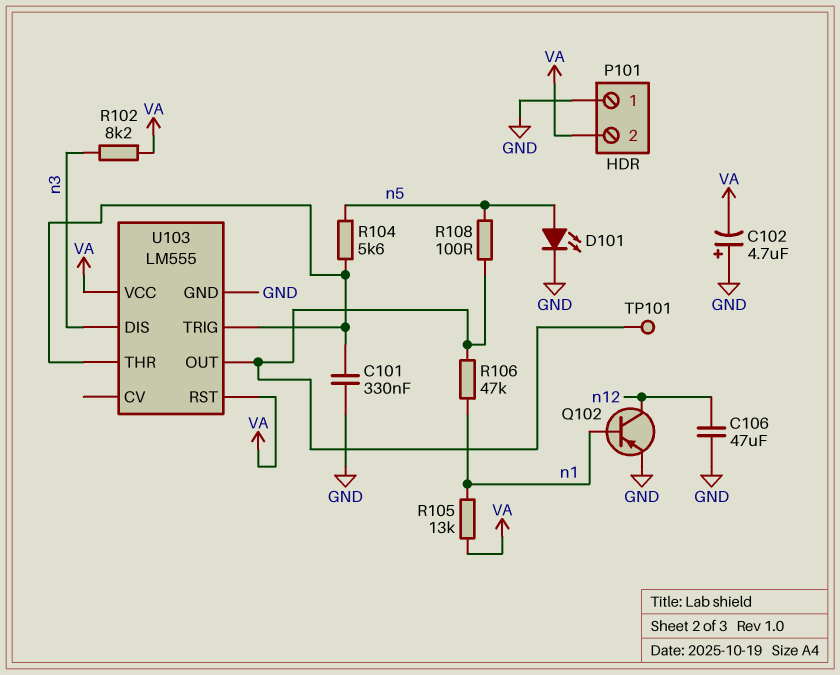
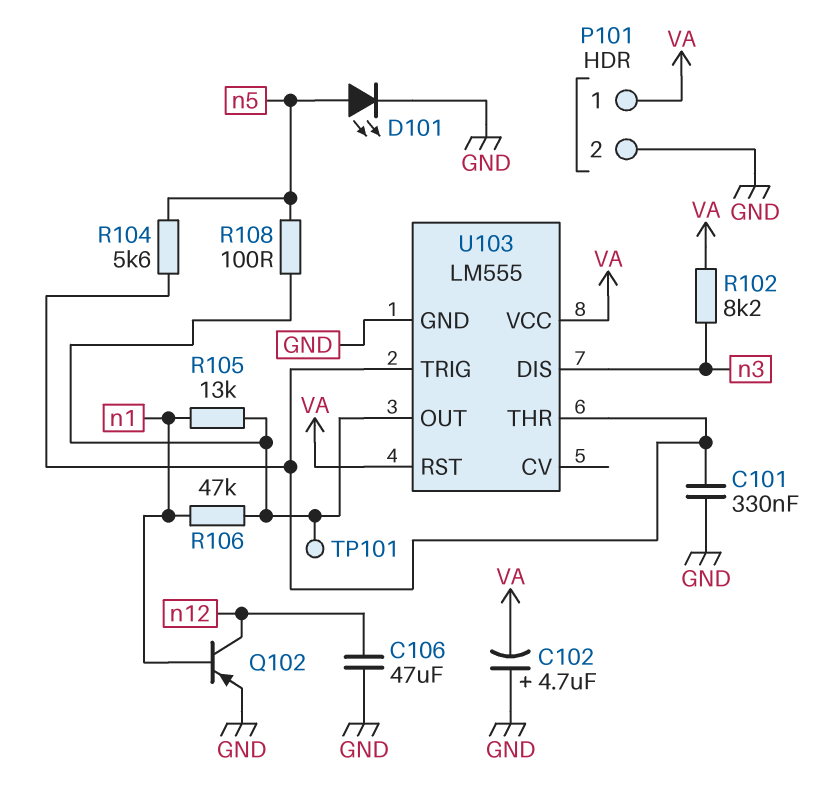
P101 pin 1: GND -> VA
P101 pin 2: VA -> GND
R105: 13k (VA, n1) -> 13k (U103/OUT, n1)

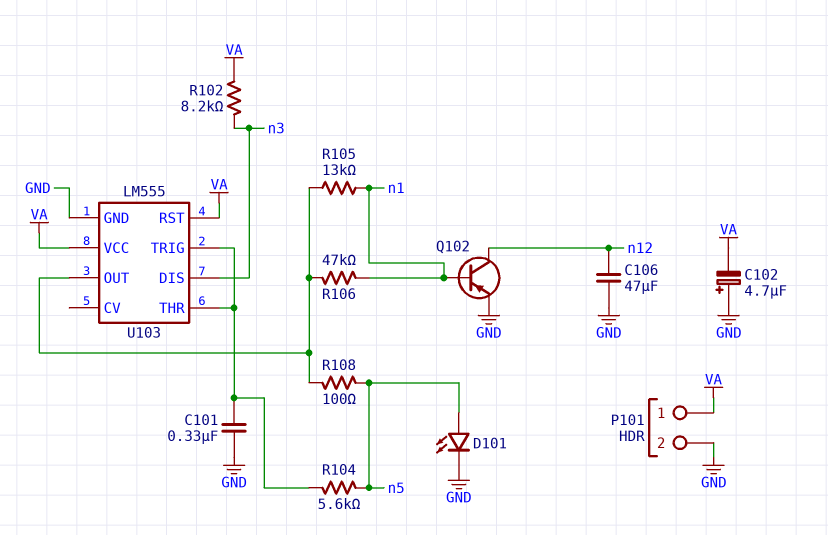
TP101: test point (U103/OUT) -> none

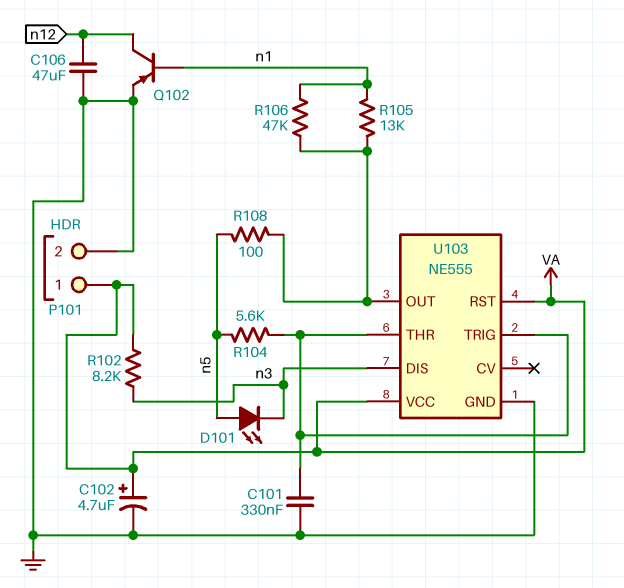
C102: 4.7uF (plus GND, minus VA) -> 4.7uF (plus VA, minus GND)
D101: LED (A n5, K GND) -> LED (A n5, K n3)
U103: LM555 -> NE555

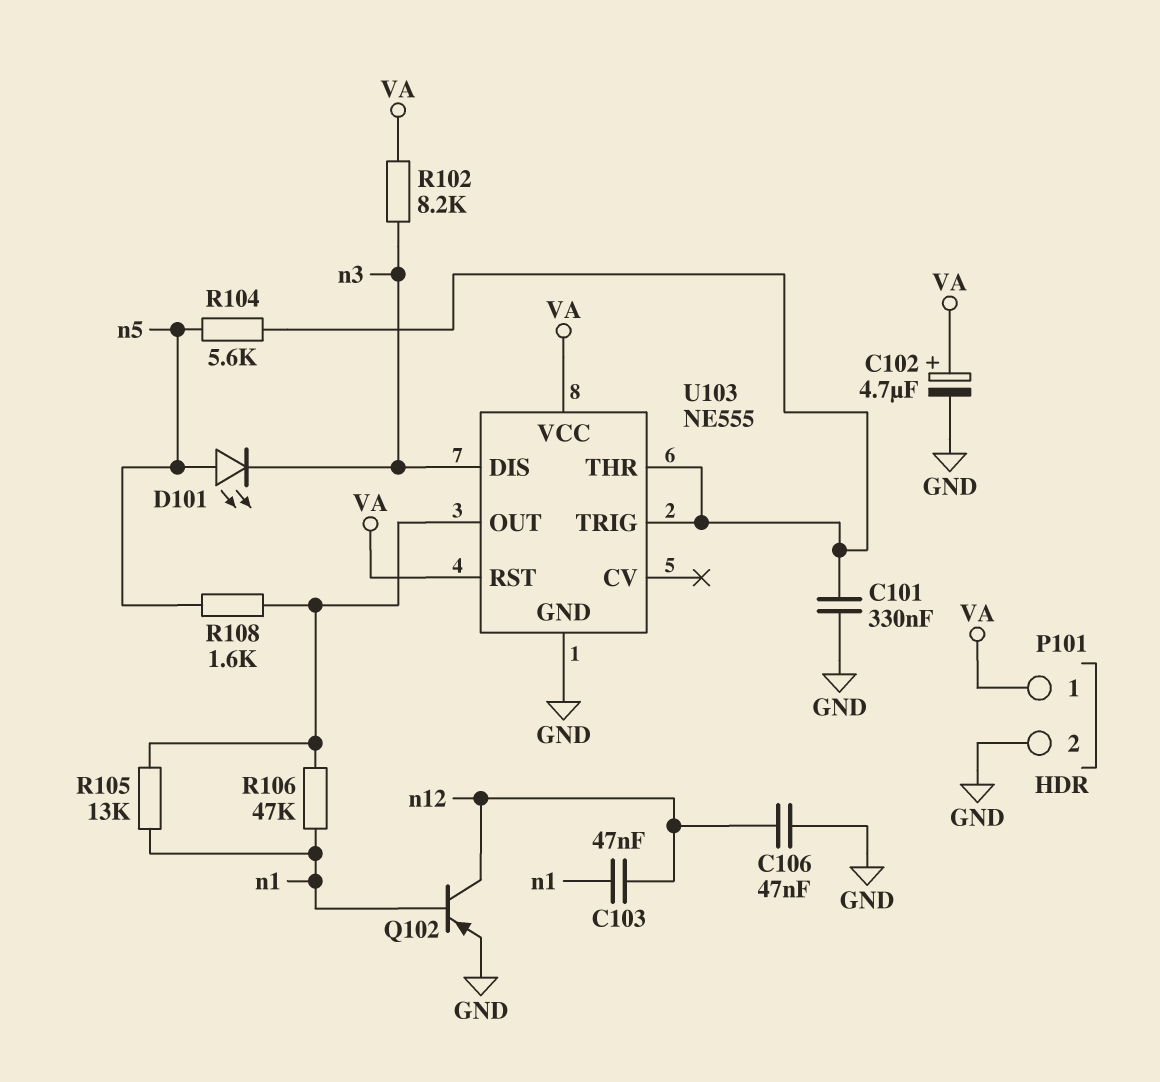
C103: none -> 47nF (n1, n12)
C106: 47uF (GND, n12) -> 47nF (GND, n12)
R108: 100 (U103/OUT, n5) -> 1.6k (U103/OUT, n5)

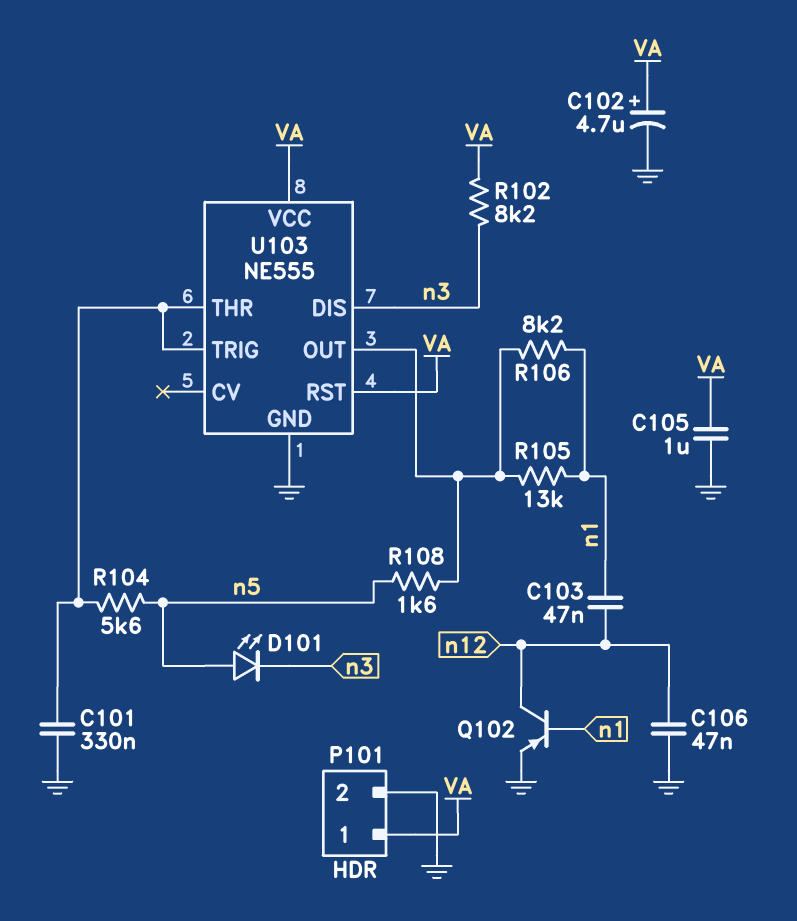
C105: none -> 1uF (GND, VA)
R106: 47k (U103/OUT, n1) -> 8.2k (U103/OUT, n1)

